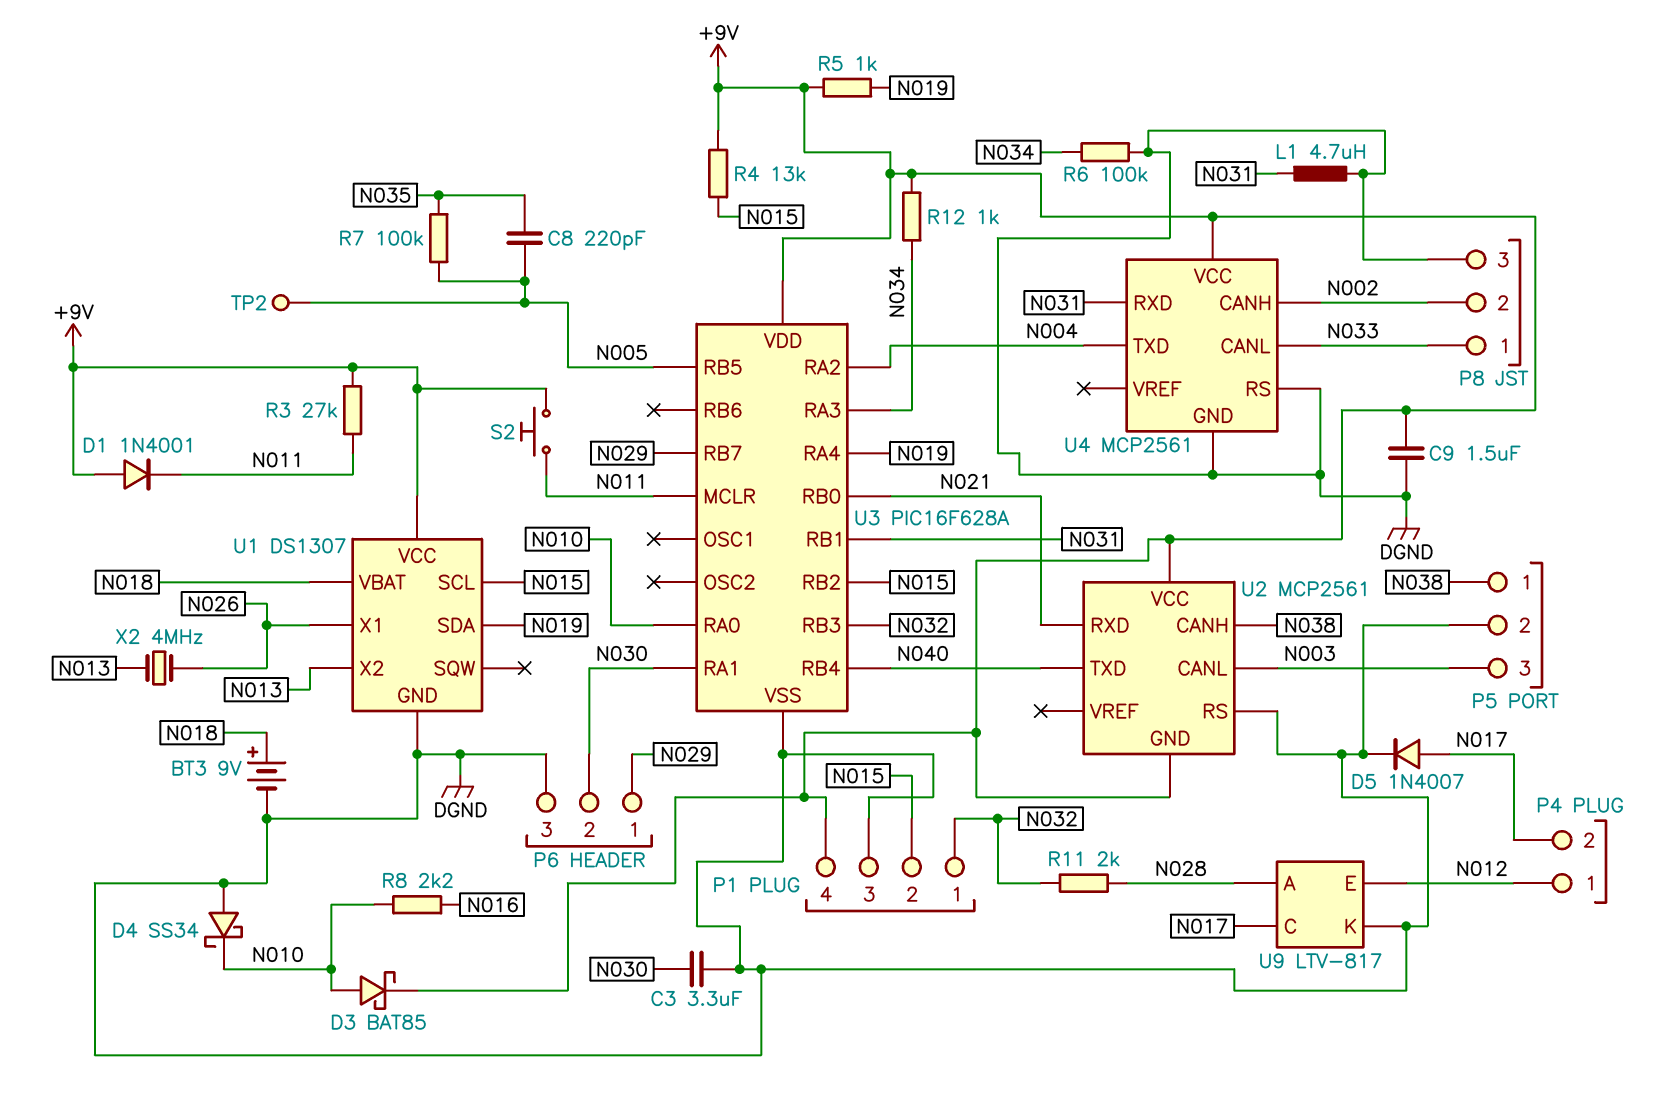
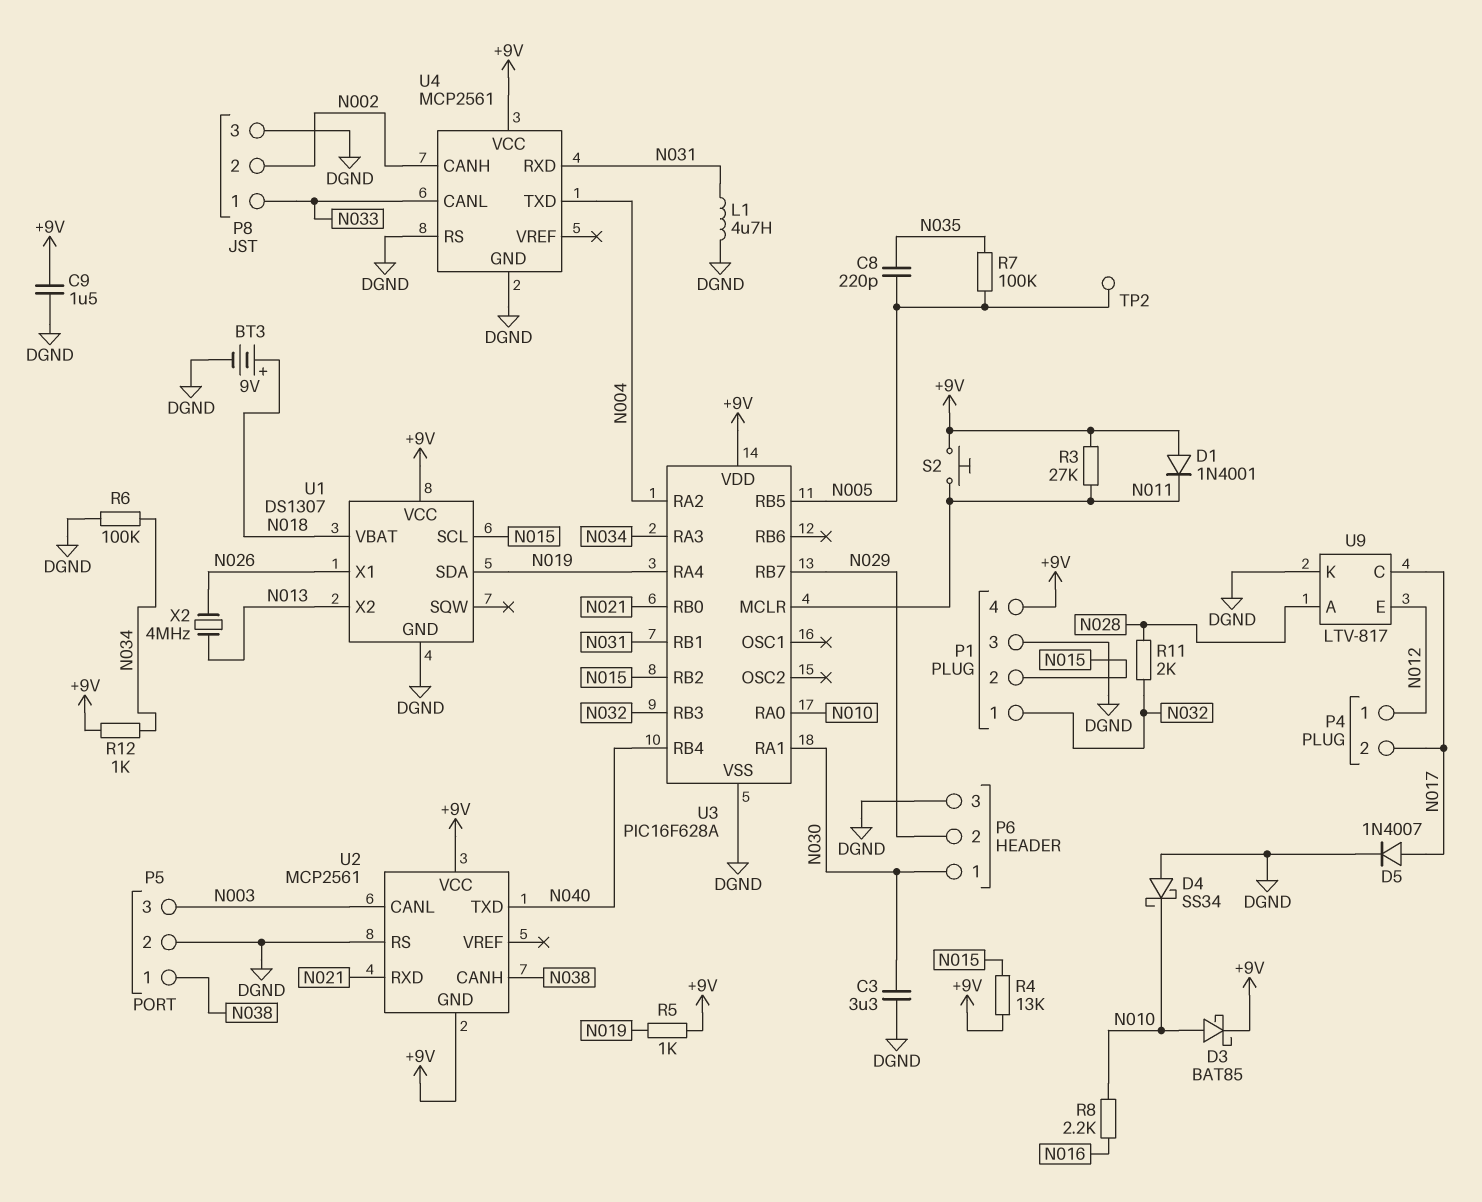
P6 pin 1: N029 -> N030
P6 pin 2: N030 -> N029

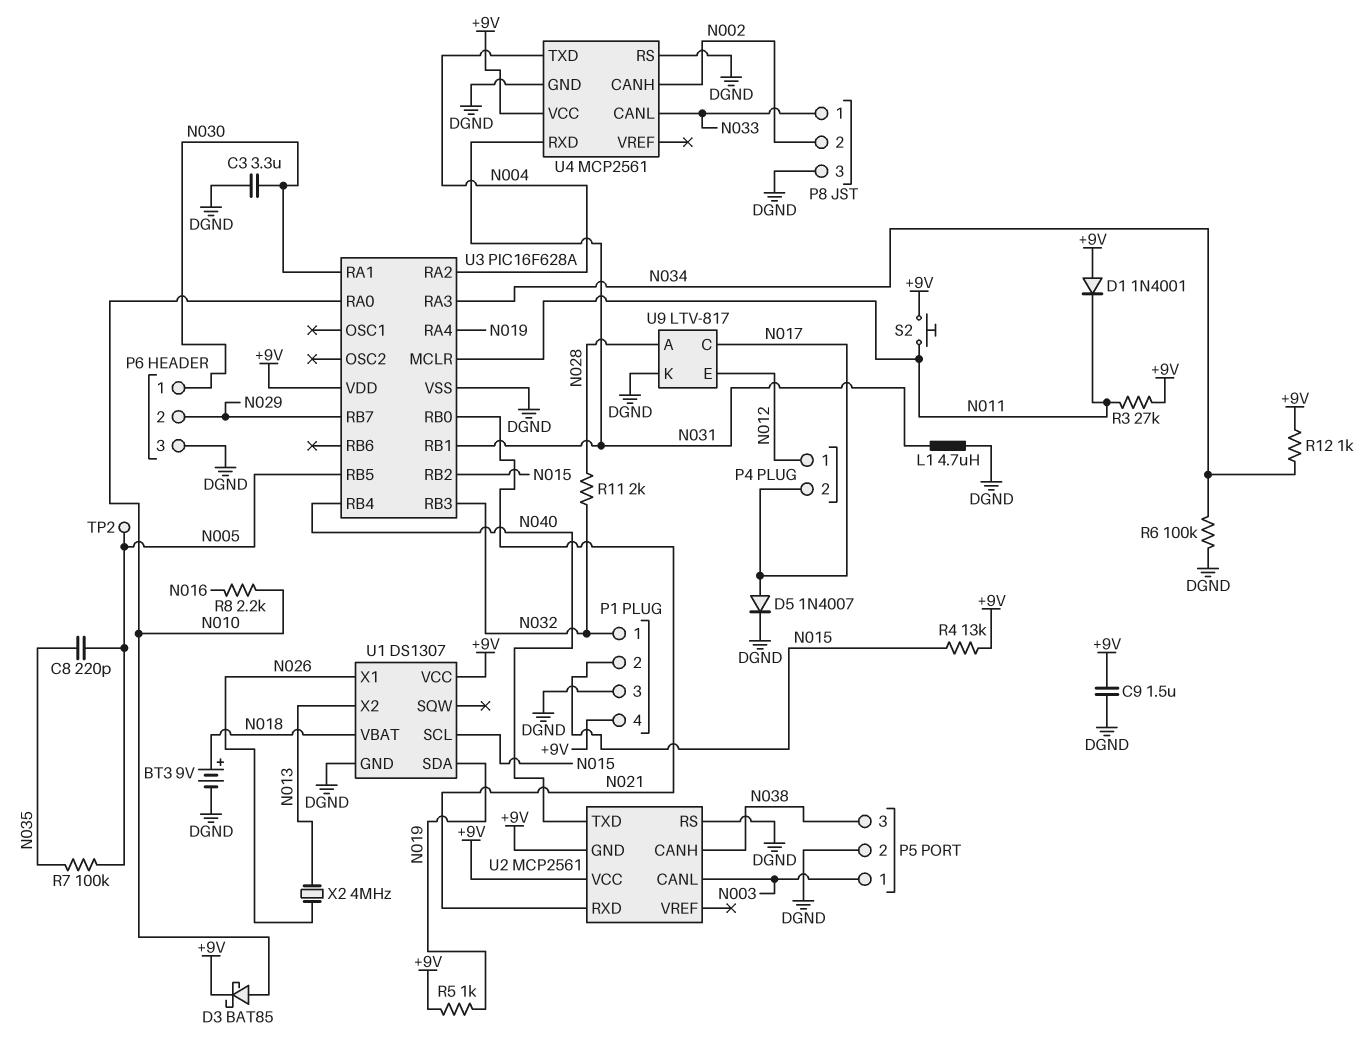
D4: schottky SS34 (A DGND, K N010) -> none
P5 pin 1: N038 -> N003
P5 pin 3: N003 -> N038

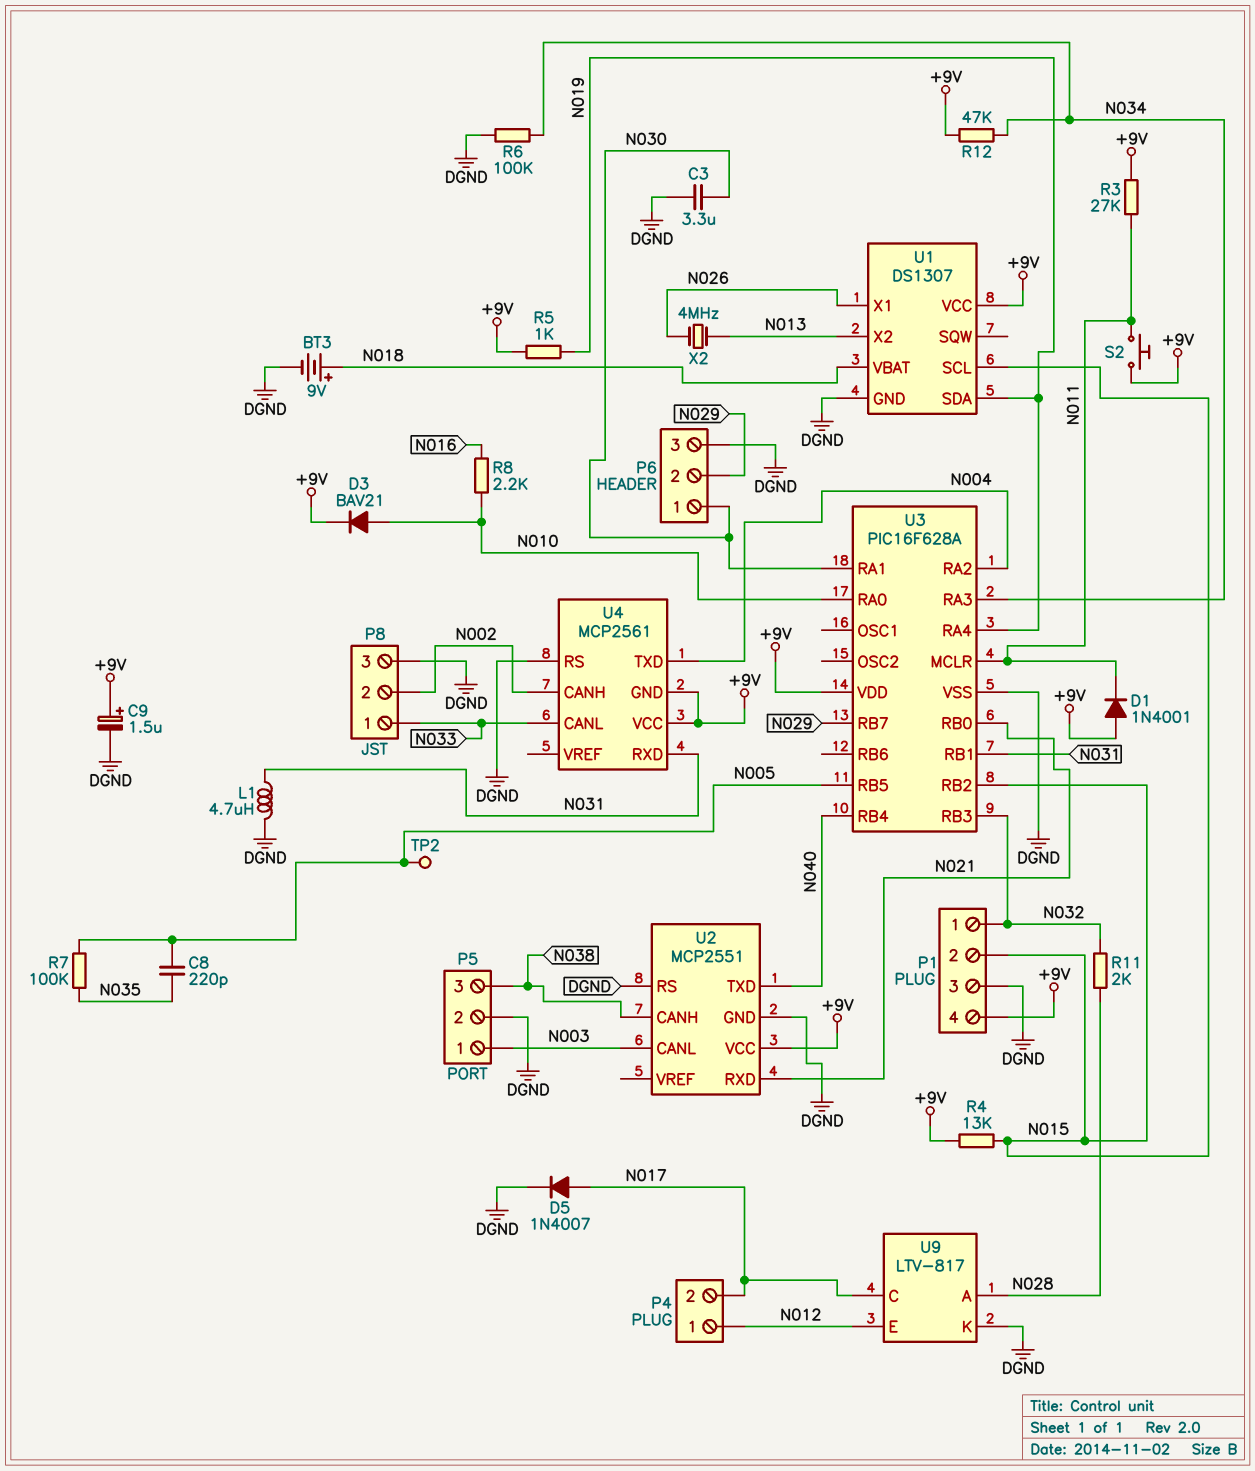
C9: 1.5uF (+9V, DGND) -> 1.5uF (plus +9V, minus DGND)
D3: schottky BAT85 (A N010, K +9V) -> diode BAV21 (A N010, K +9V)
R12: 1k (+9V, N034) -> 47k (+9V, N034)
U2: MCP2561 -> MCP2551
U2 pin GND: +9V -> DGND
U4 pin GND: DGND -> +9V

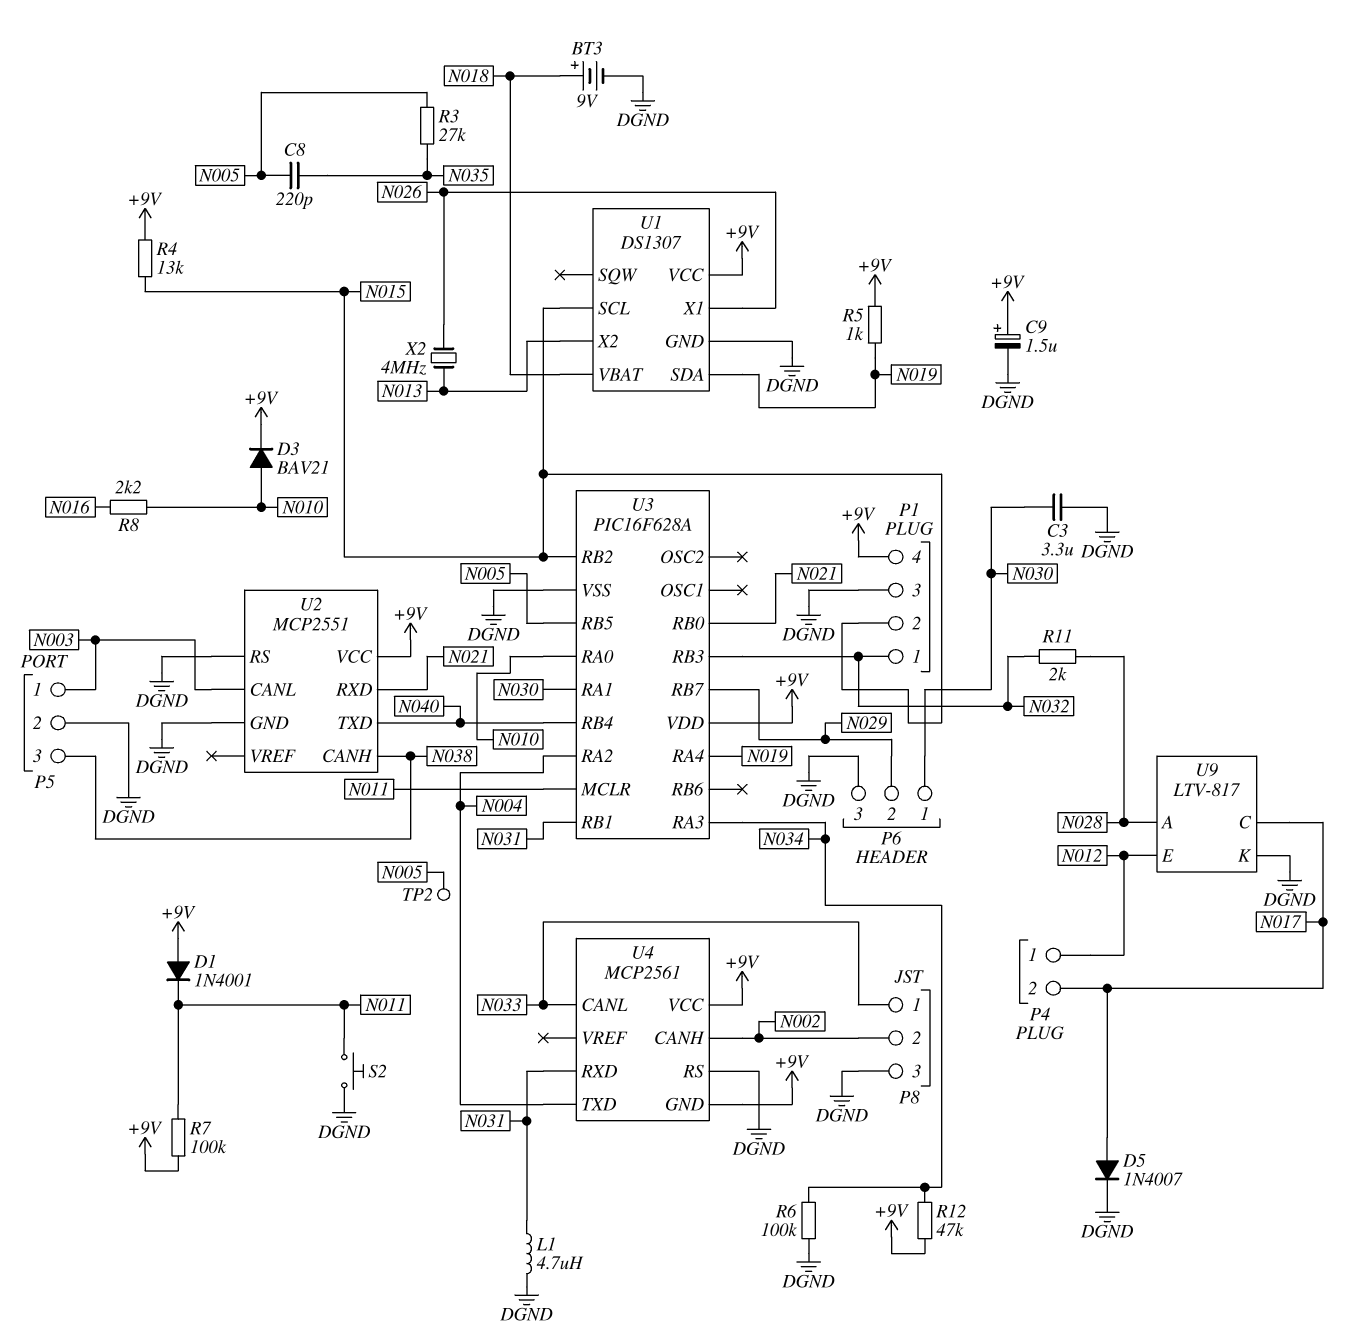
R3: 27k (+9V, N011) -> 27k (N005, N035)
R7: 100k (N005, N035) -> 100k (+9V, N011)
S2: button (+9V, N011) -> button (DGND, N011)

